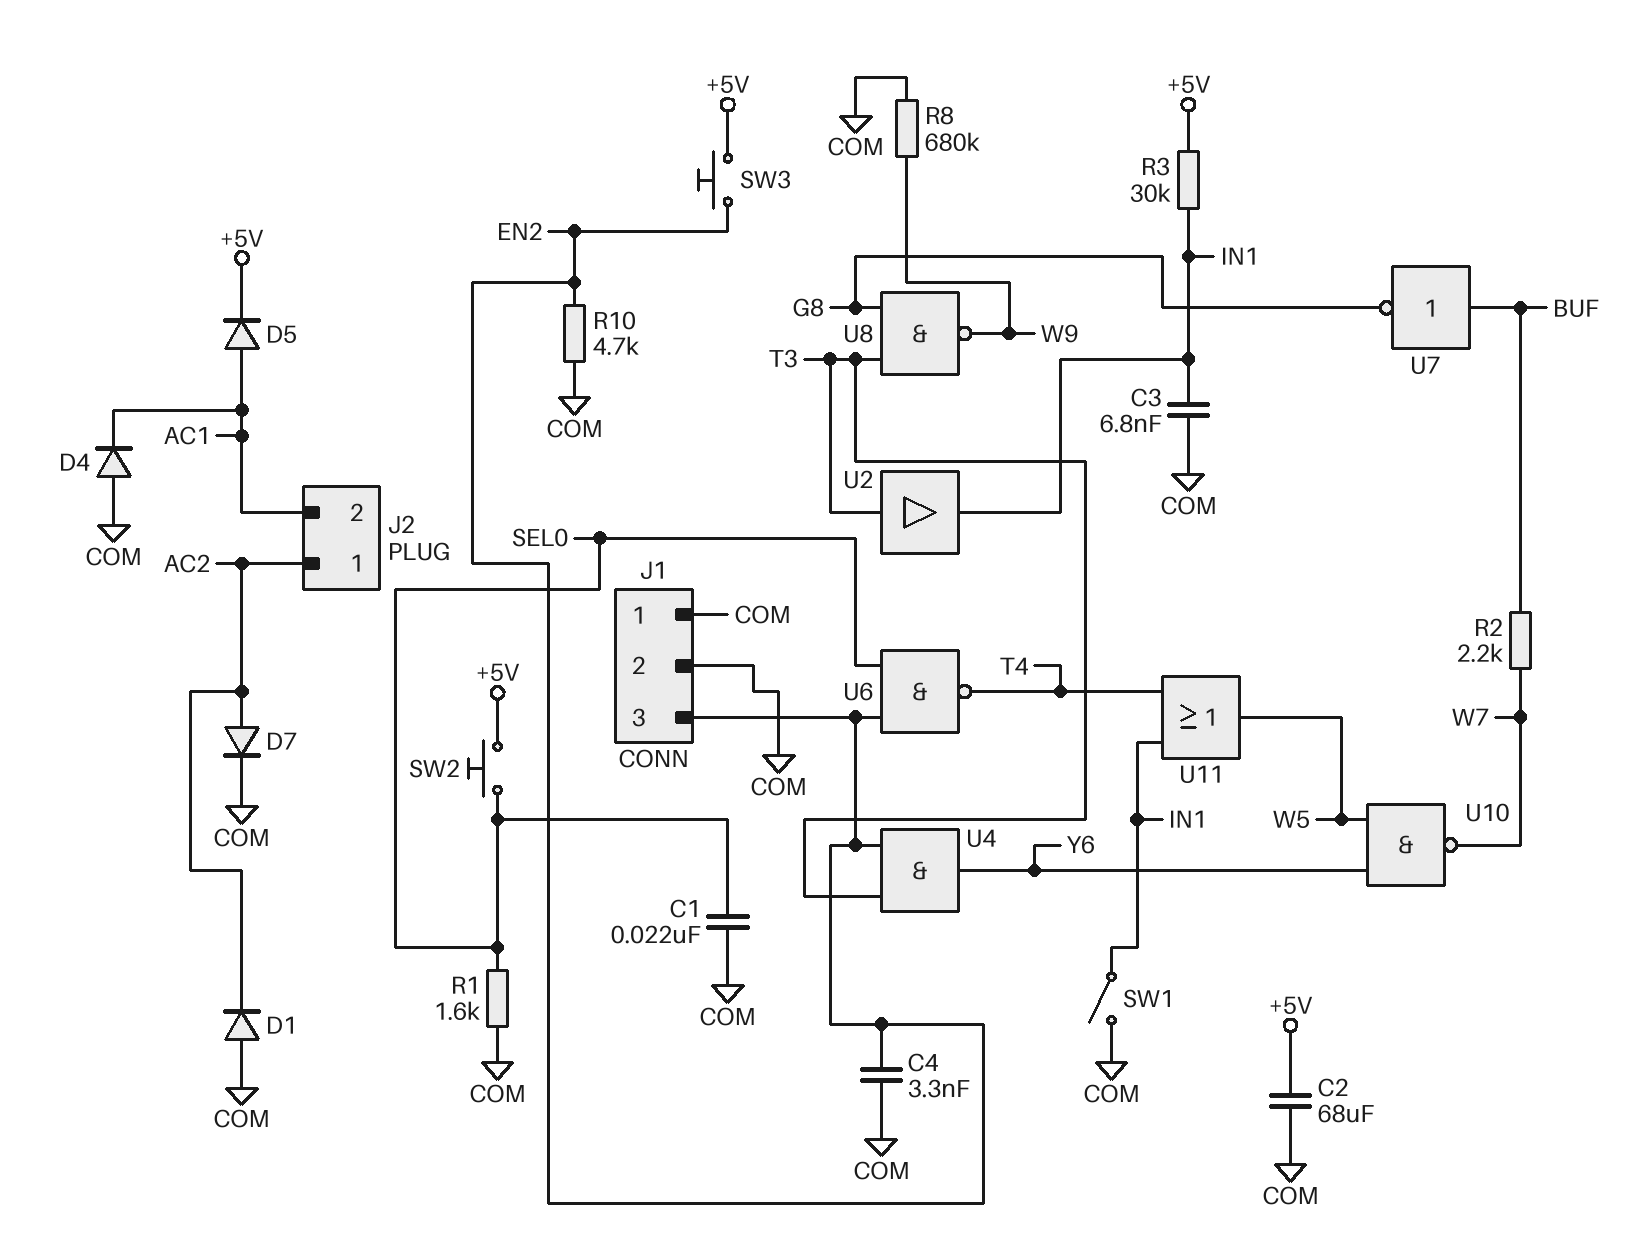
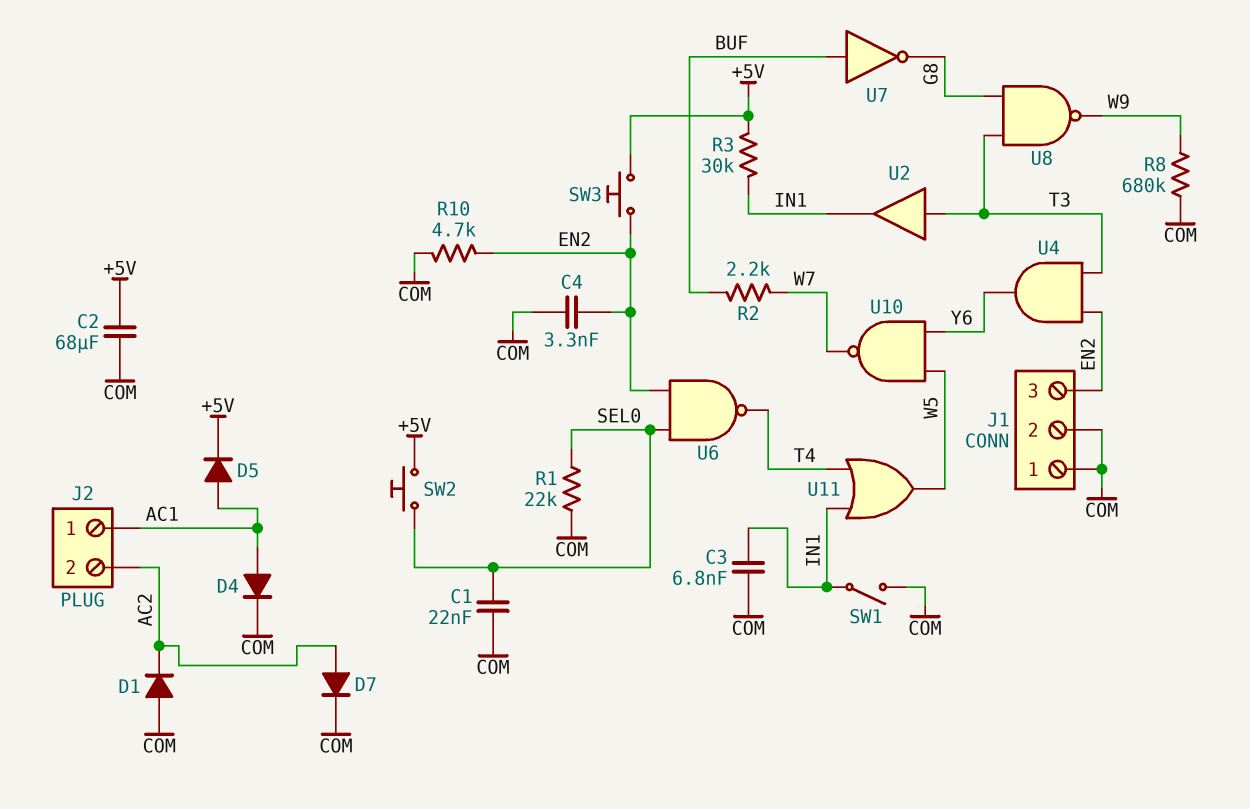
D4: diode (A COM, K AC1) -> diode (A AC1, K COM)
J2 pin 1: AC2 -> AC1
J2 pin 2: AC1 -> AC2
R1: 1.6k (COM, SEL0) -> 22k (COM, SEL0)

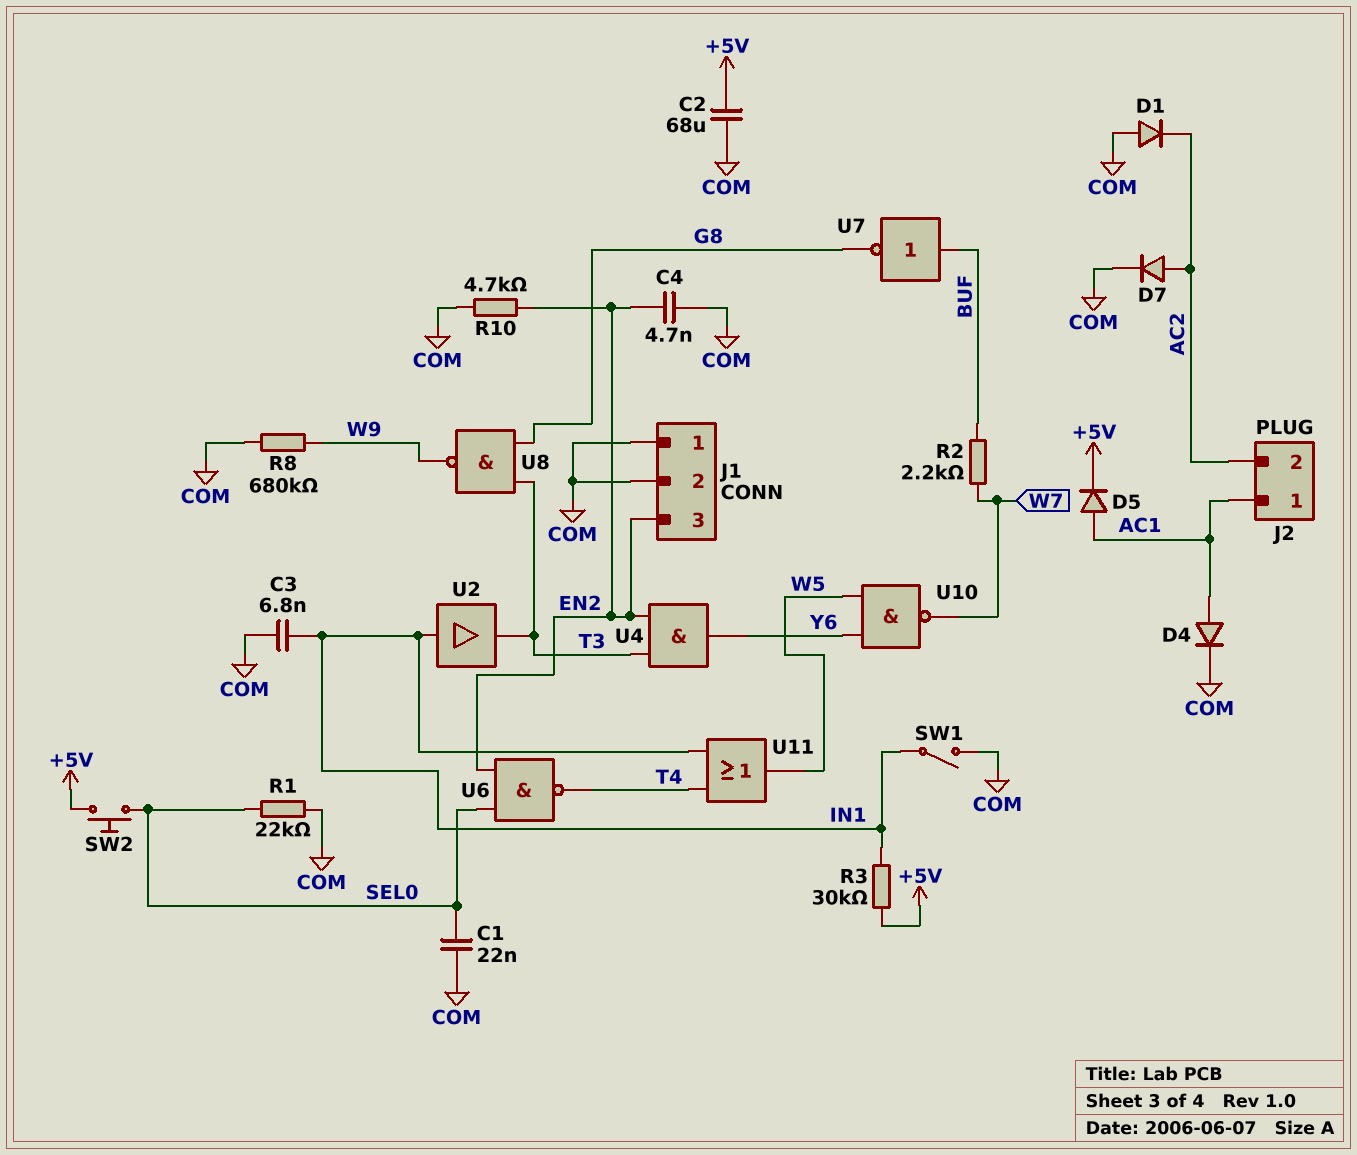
C4: 3.3nF (COM, EN2) -> 4.7nF (COM, EN2)
SW3: button (+5V, EN2) -> none
U2: buffer (in T3, out IN1) -> buffer (in IN1, out T3)

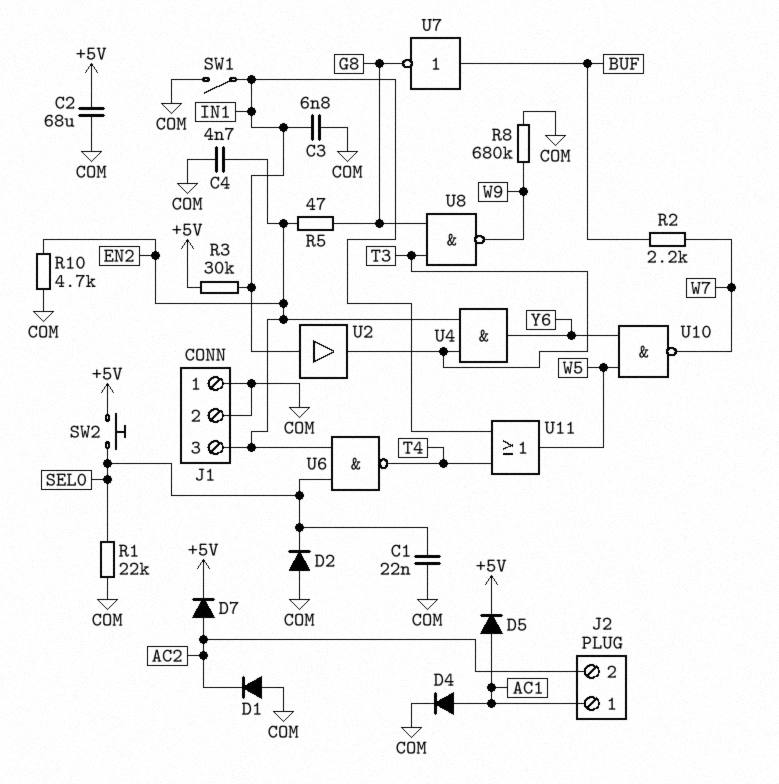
D2: none -> diode (A COM, K SEL0)
D7: diode (A AC2, K COM) -> diode (A AC2, K +5V)
R5: none -> 47 (EN2, G8)

